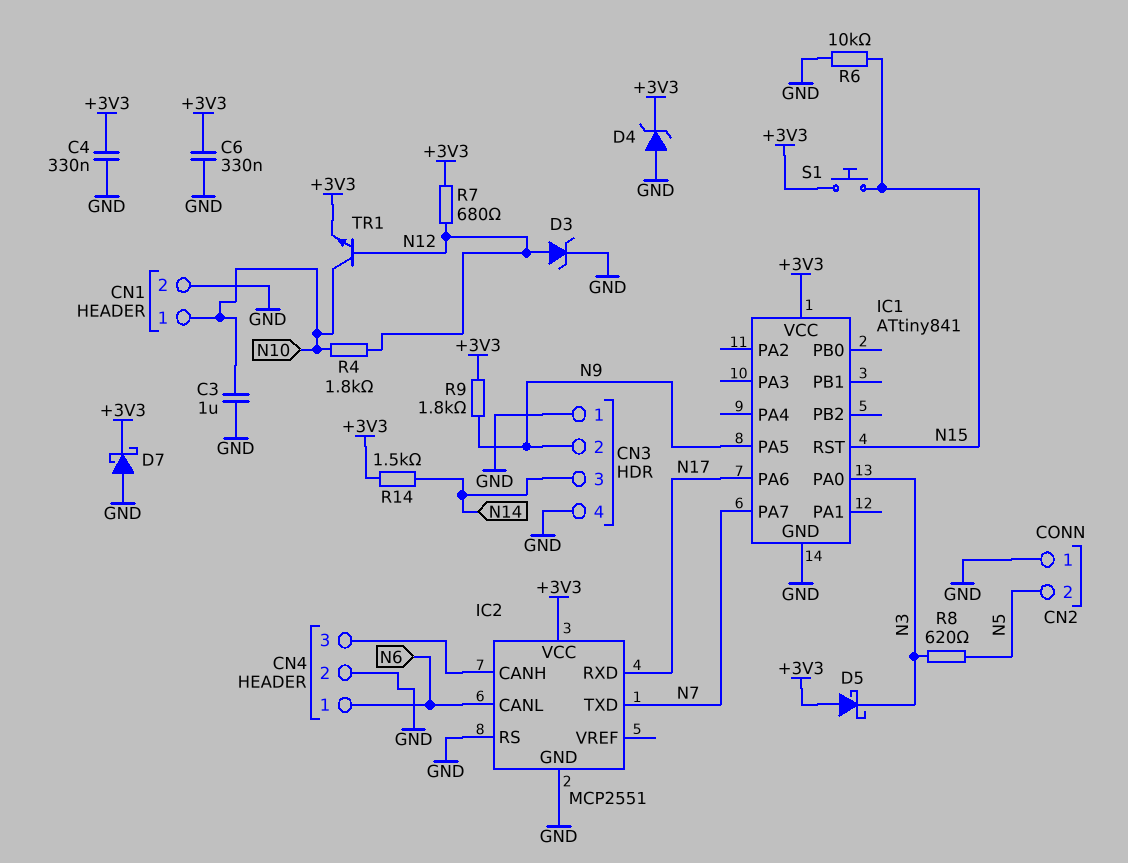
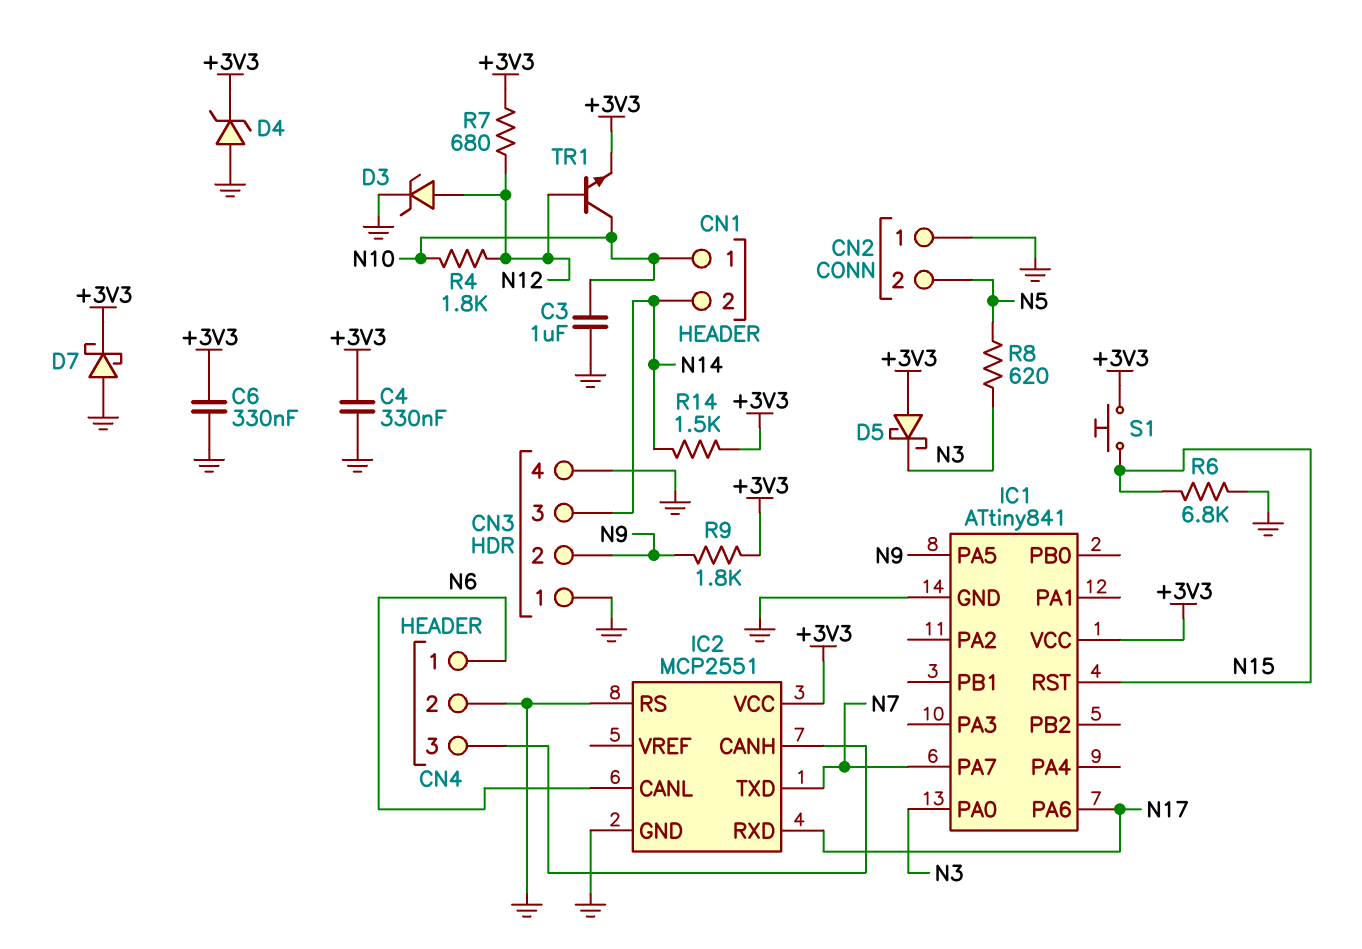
CN1 pin 2: GND -> N14
R6: 10k (GND, N15) -> 6.8k (GND, N15)

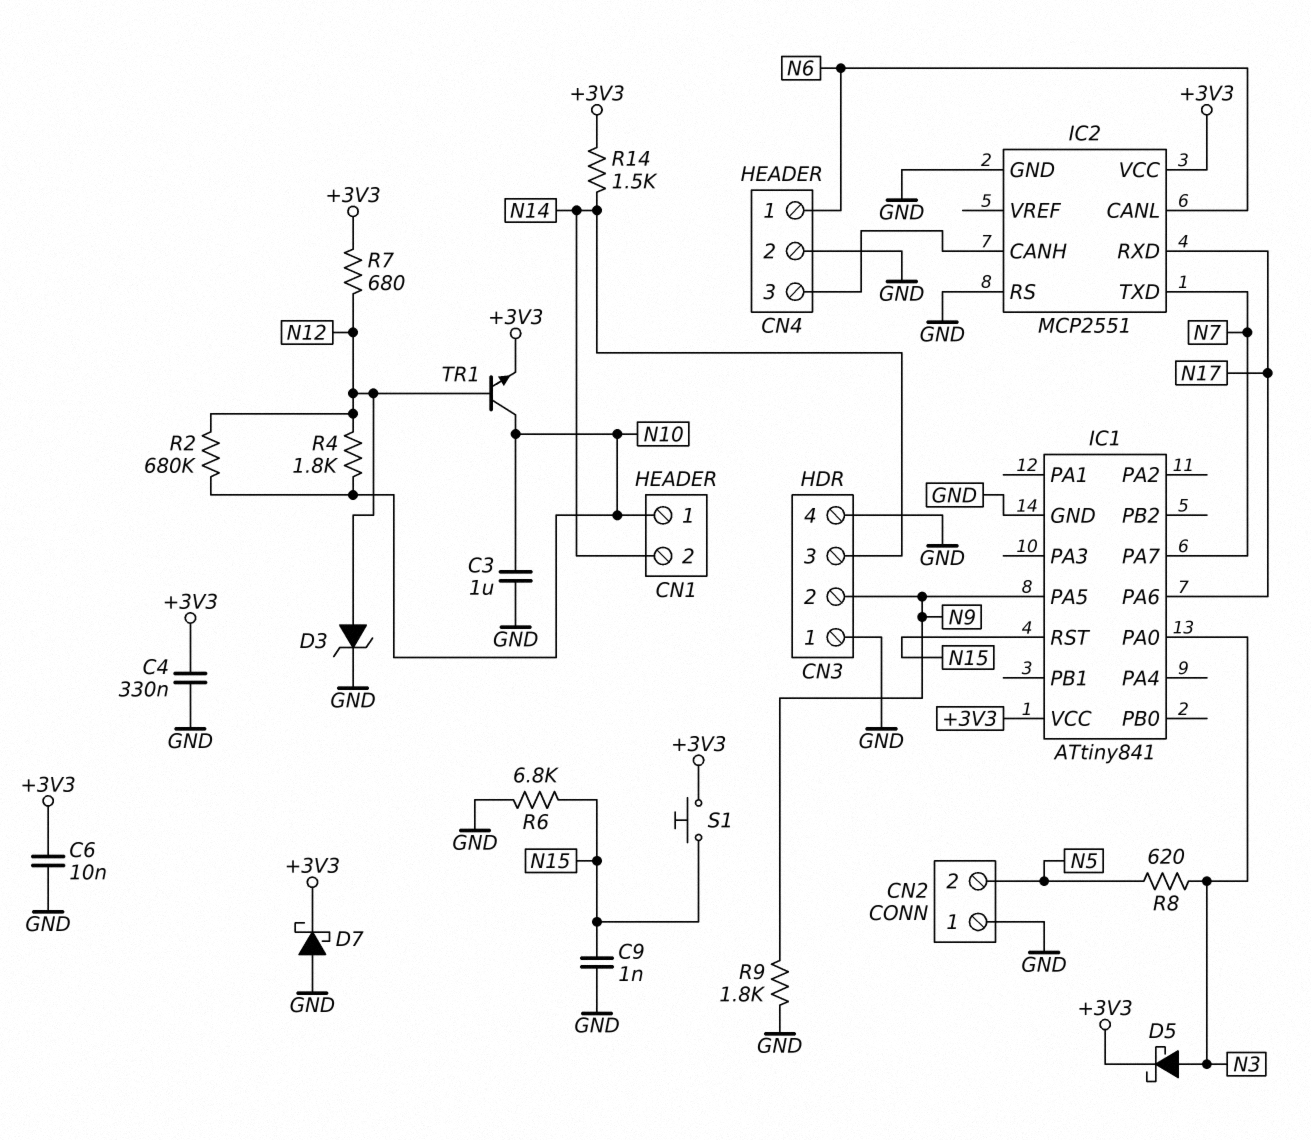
C6: 330nF (+3V3, GND) -> 10nF (+3V3, GND)
C9: none -> 1nF (GND, N15)
D4: zener (A GND, K +3V3) -> none
D5: schottky (A +3V3, K N3) -> schottky (A N3, K +3V3)
R2: none -> 680k (N10, N12)
R9: 1.8k (+3V3, N9) -> 1.8k (GND, N9)

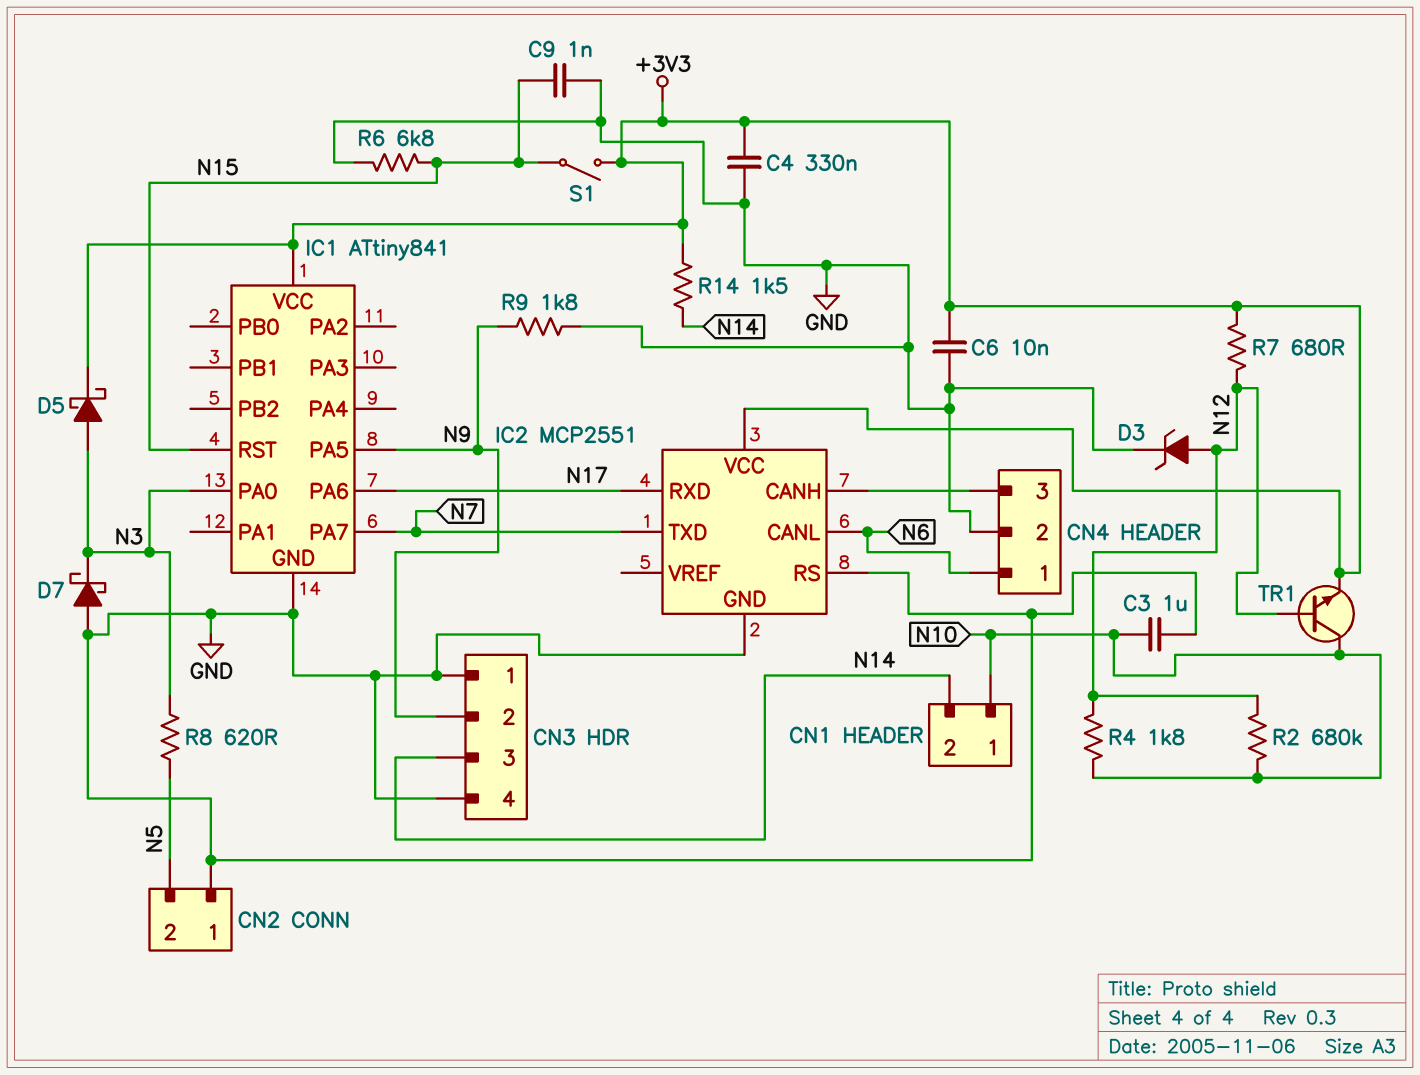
D7: schottky (A GND, K +3V3) -> schottky (A GND, K N3)
S1: button (+3V3, N15) -> switch (+3V3, N15)

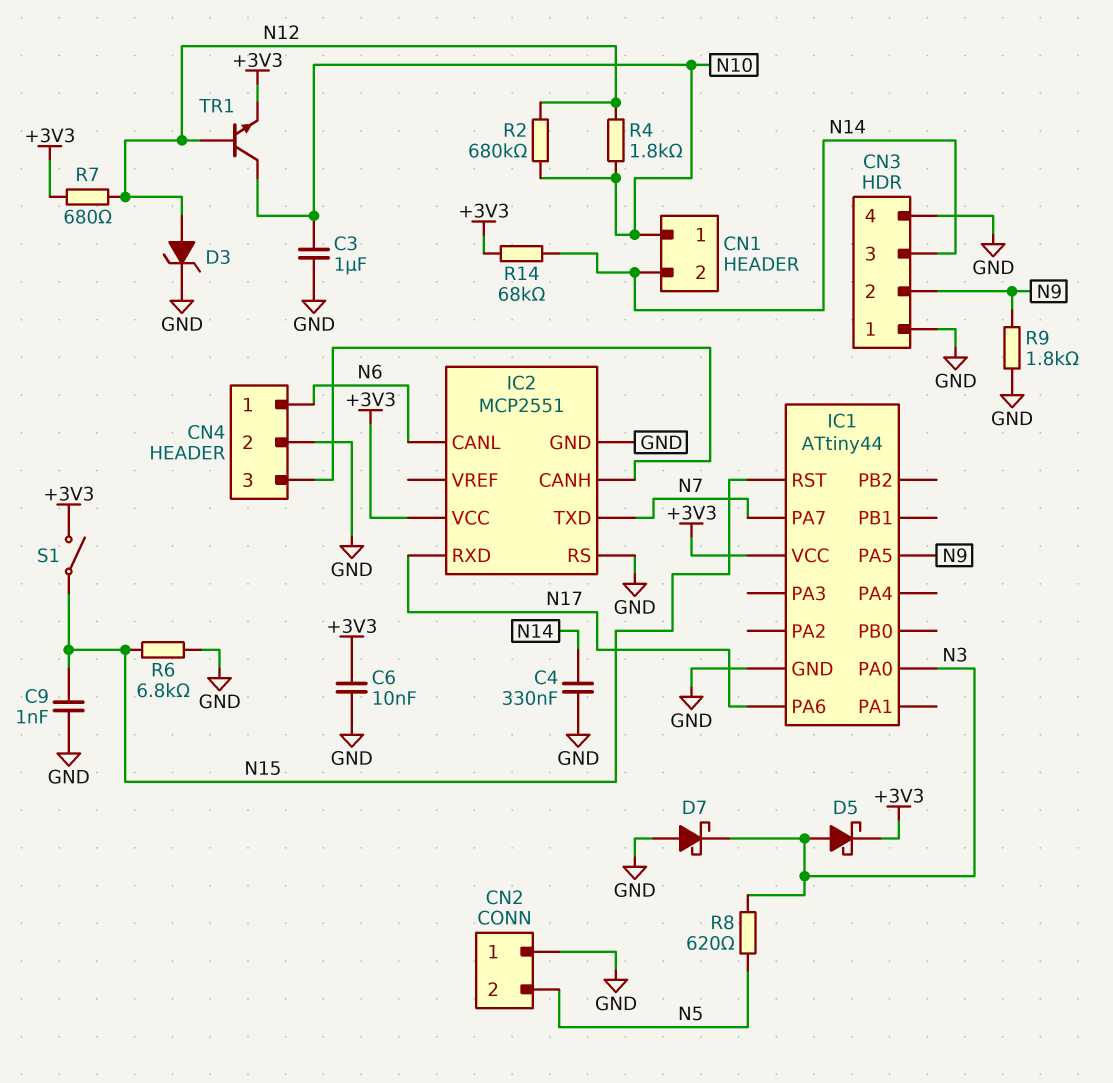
C4: 330nF (+3V3, GND) -> 330nF (GND, N14)
IC1: ATtiny841 -> ATtiny44
R14: 1.5k (+3V3, N14) -> 68k (+3V3, N14)

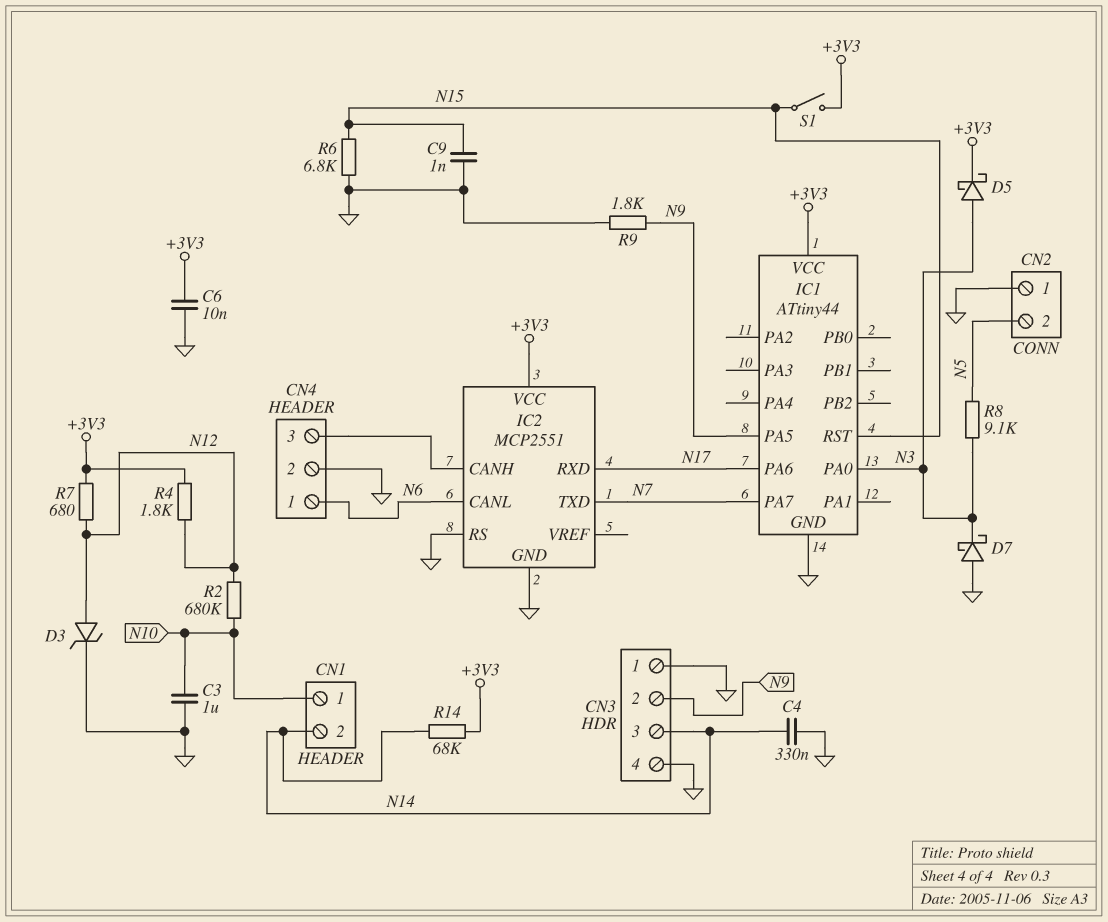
R4: 1.8k (N10, N12) -> 1.8k (+3V3, N12)
R8: 620 (N3, N5) -> 9.1k (N3, N5)
TR1: NPN (B N12, C N10, E +3V3) -> none

